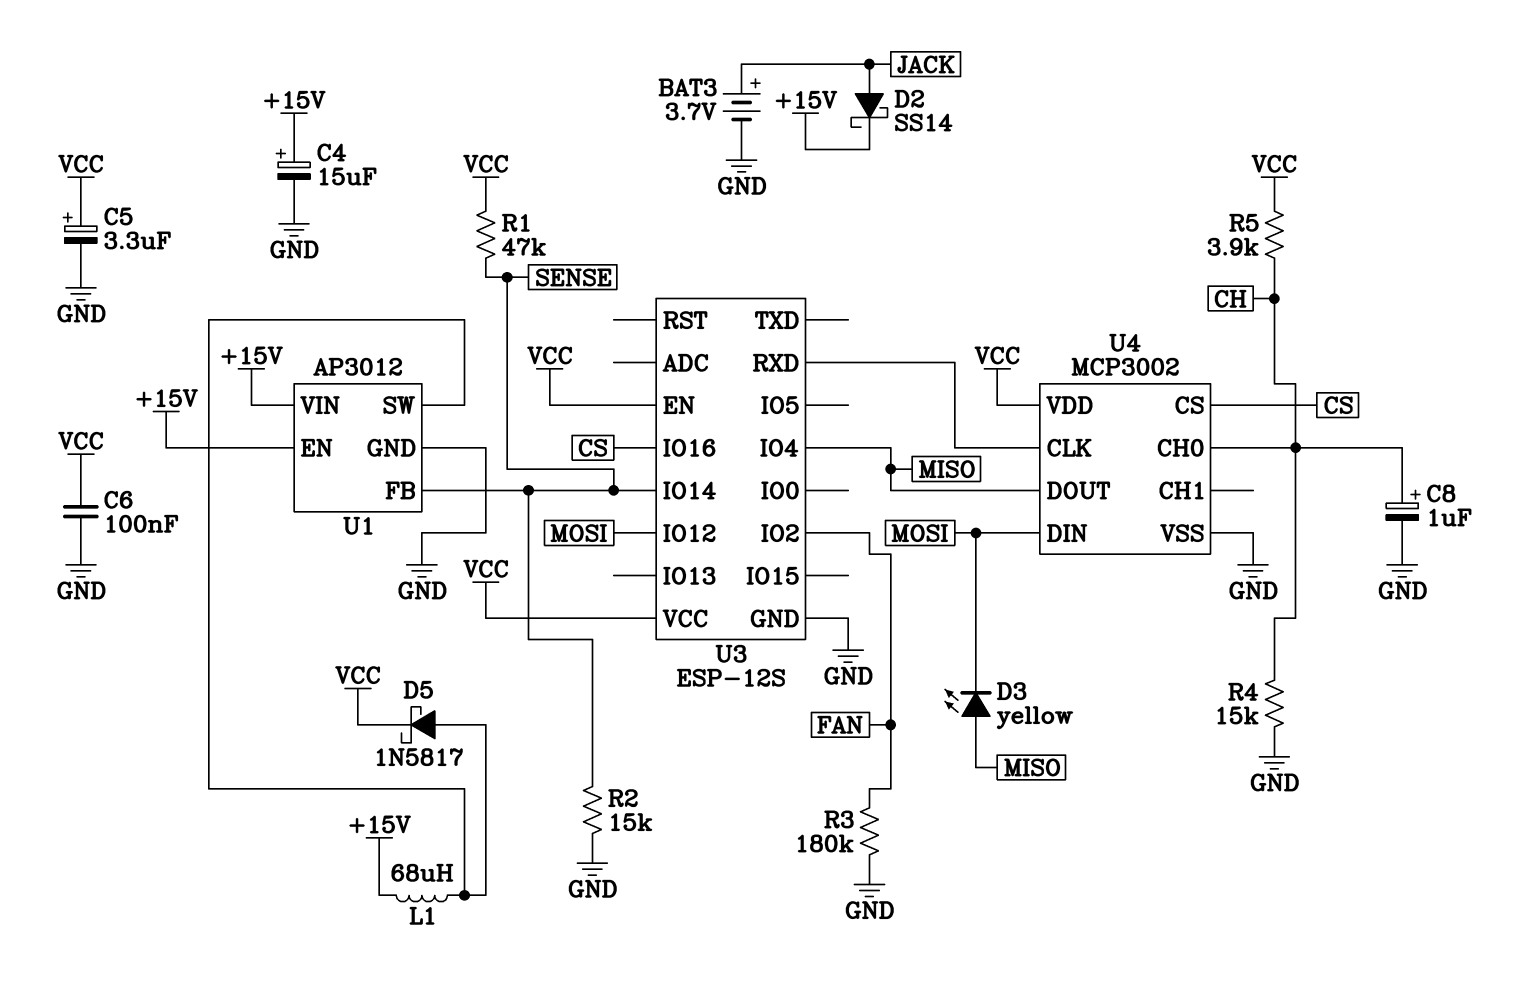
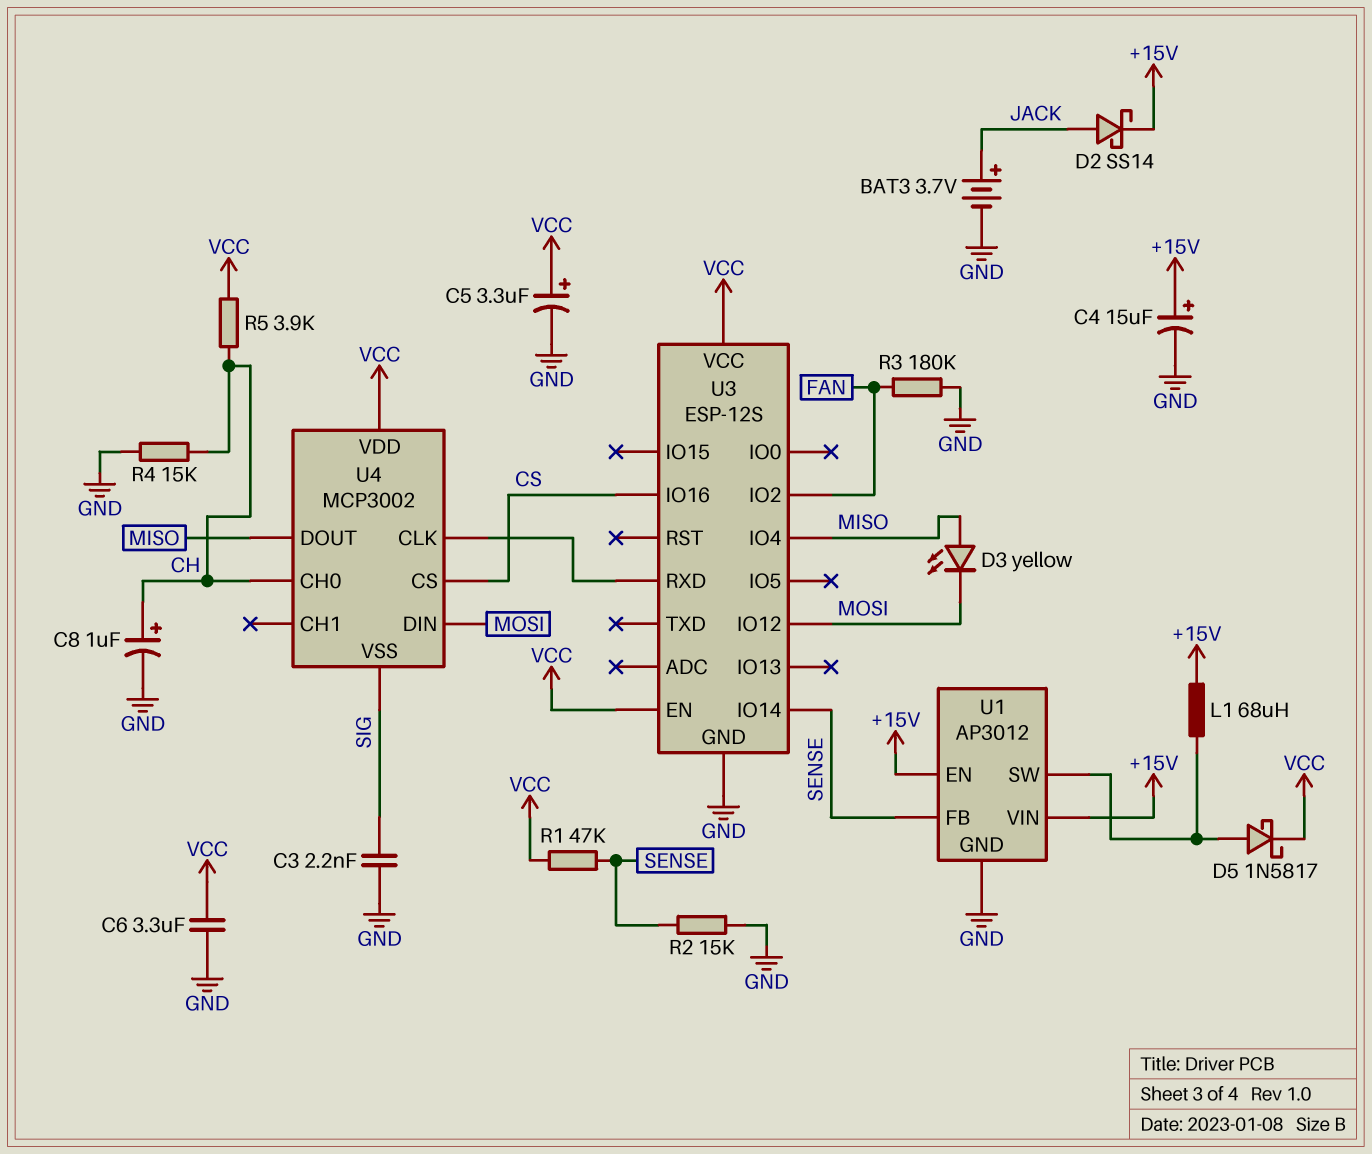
C3: none -> 2.2nF (GND, SIG)
C6: 100nF (GND, VCC) -> 3.3uF (GND, VCC)
U4 pin VSS: GND -> SIG

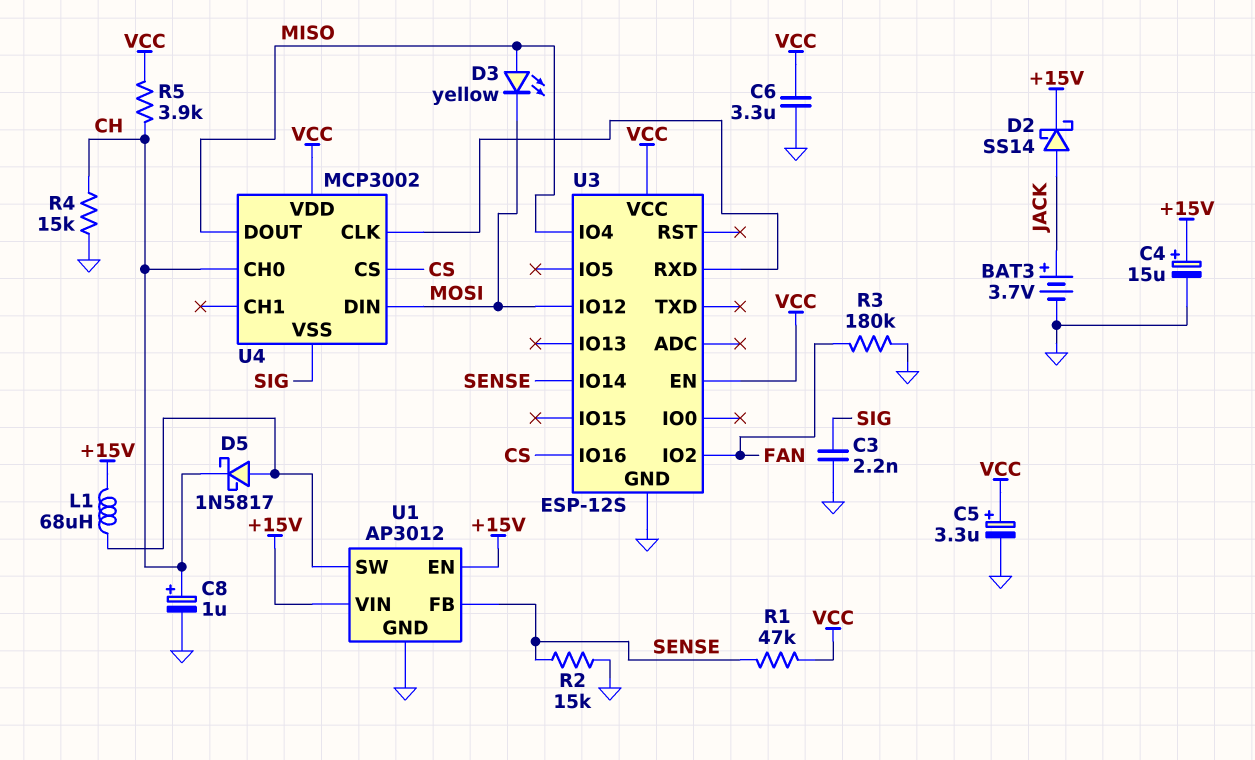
D5: schottky 1N5817 (A U1/SW, K VCC) -> schottky 1N5817 (A U1/SW, K CH)

